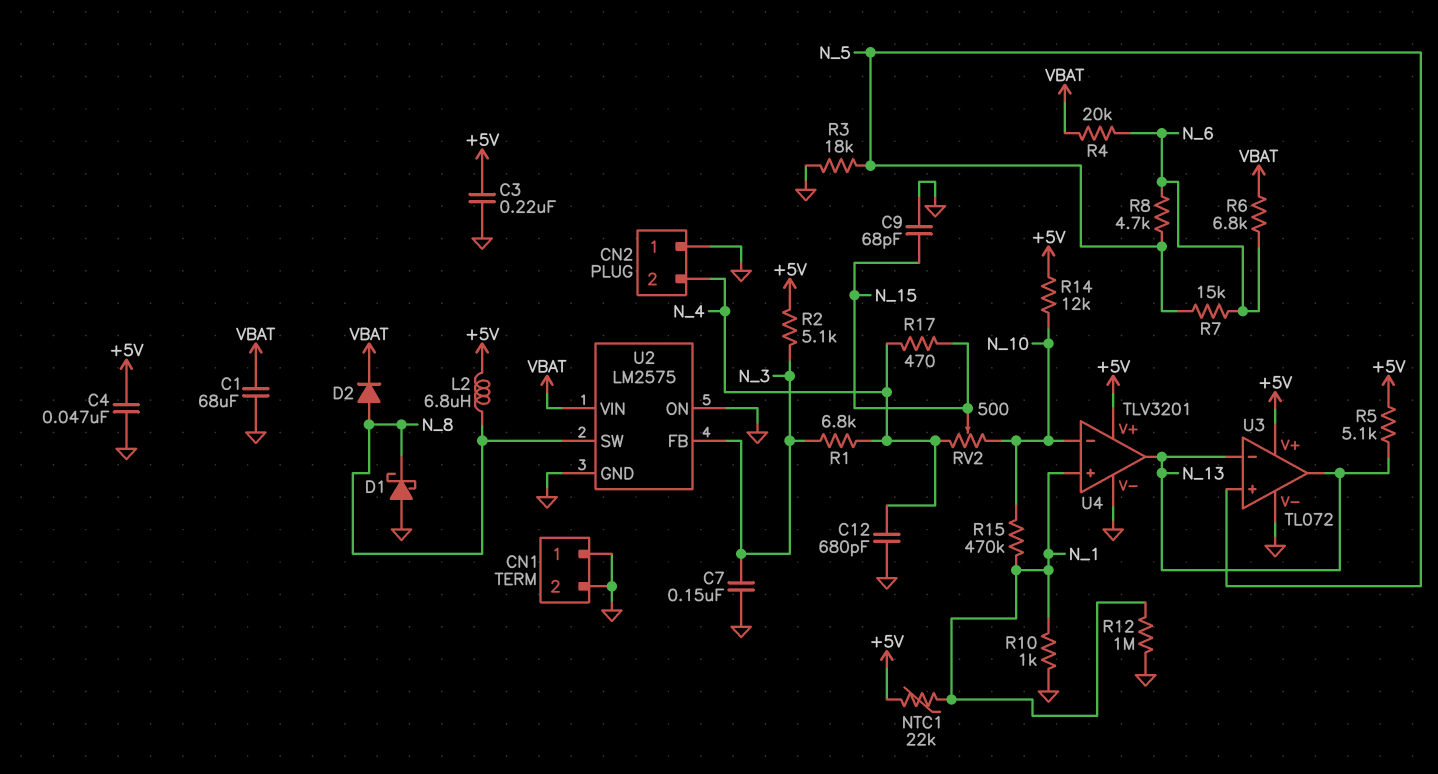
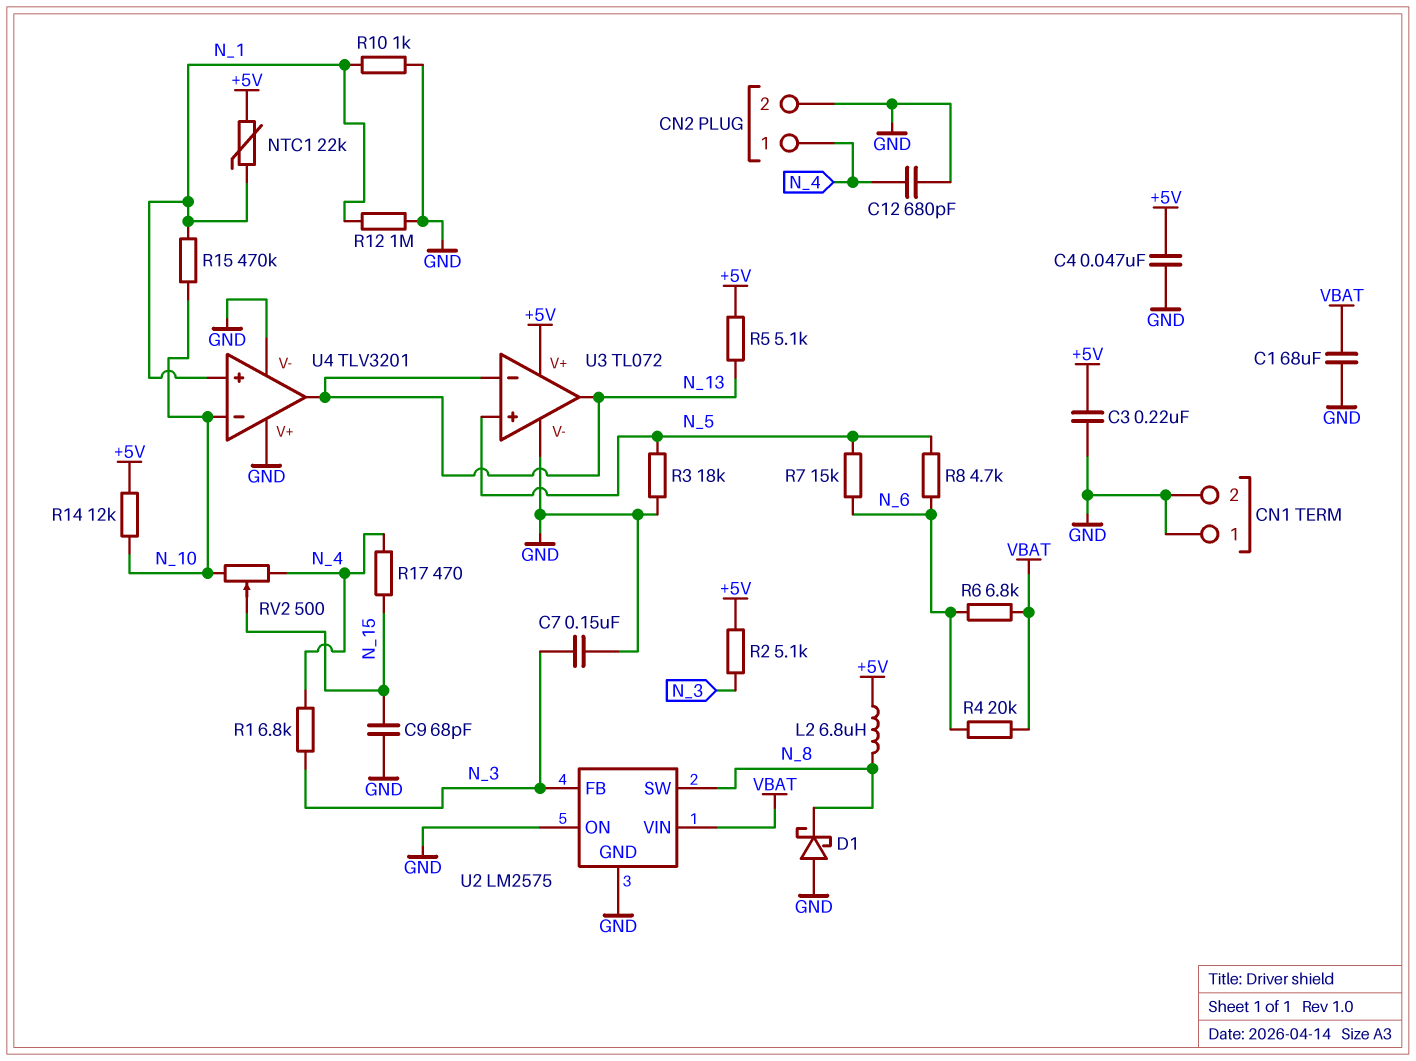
CN2 pin 1: GND -> N_4
CN2 pin 2: N_4 -> GND
D2: diode (A N_8, K VBAT) -> none
U4 pin V+: +5V -> GND

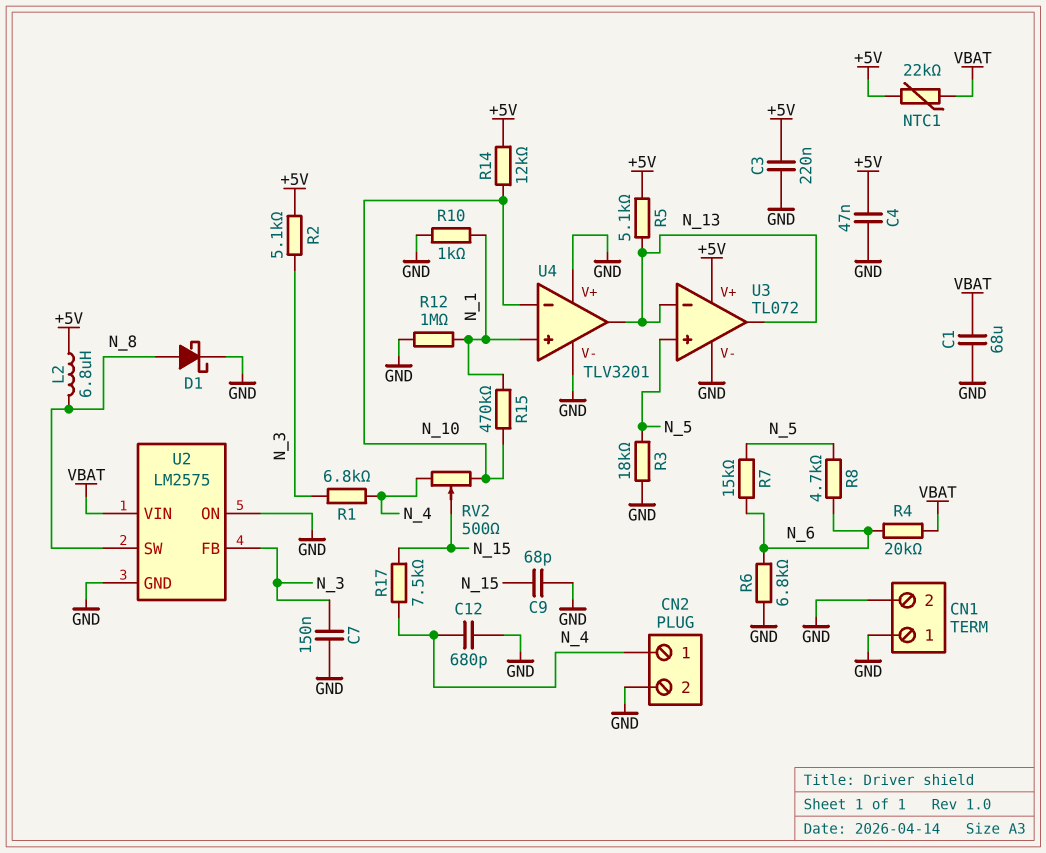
D1: schottky (A GND, K N_8) -> schottky (A N_8, K GND)
NTC1: 22k (+5V, N_1) -> 22k (+5V, VBAT)
R6: 6.8k (N_6, VBAT) -> 6.8k (GND, N_6)
R17: 470 (N_4, N_15) -> 7.5k (N_4, N_15)

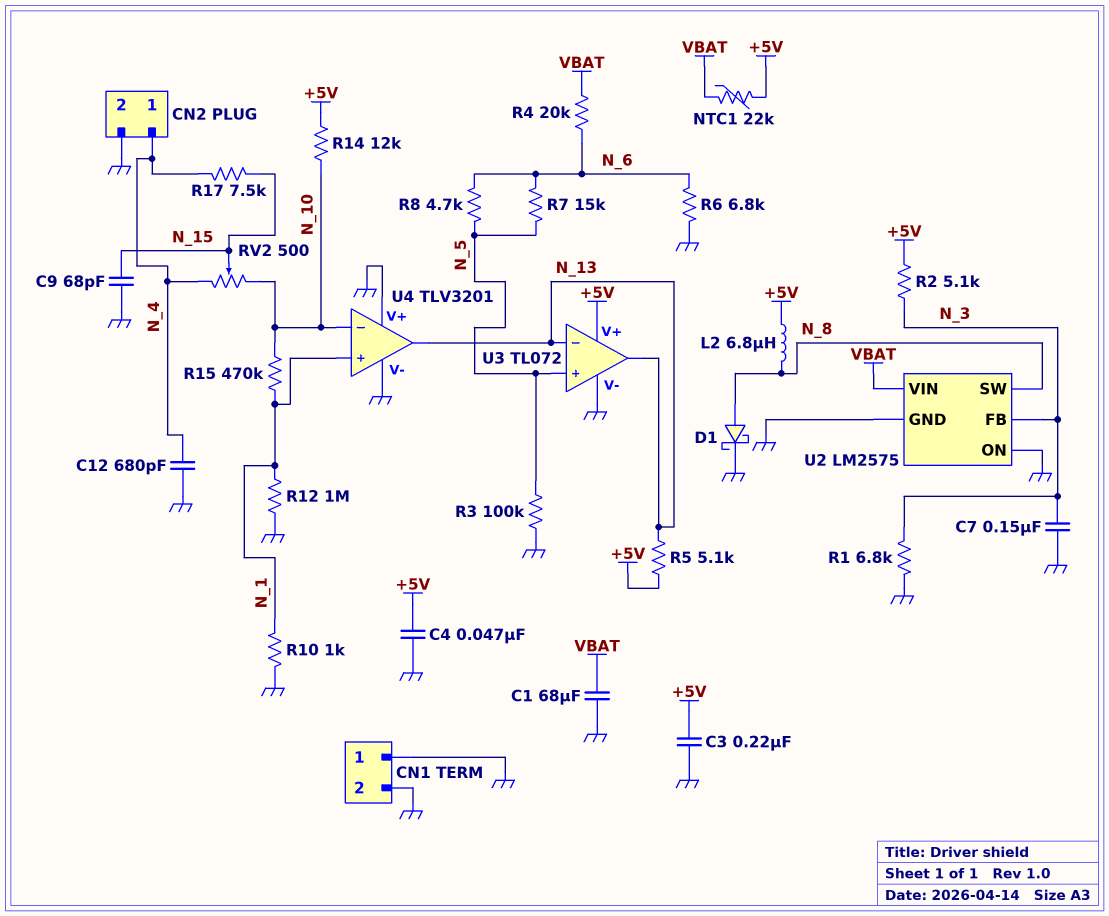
R1: 6.8k (N_3, N_4) -> 6.8k (GND, N_3)
R3: 18k (GND, N_5) -> 100k (GND, N_5)

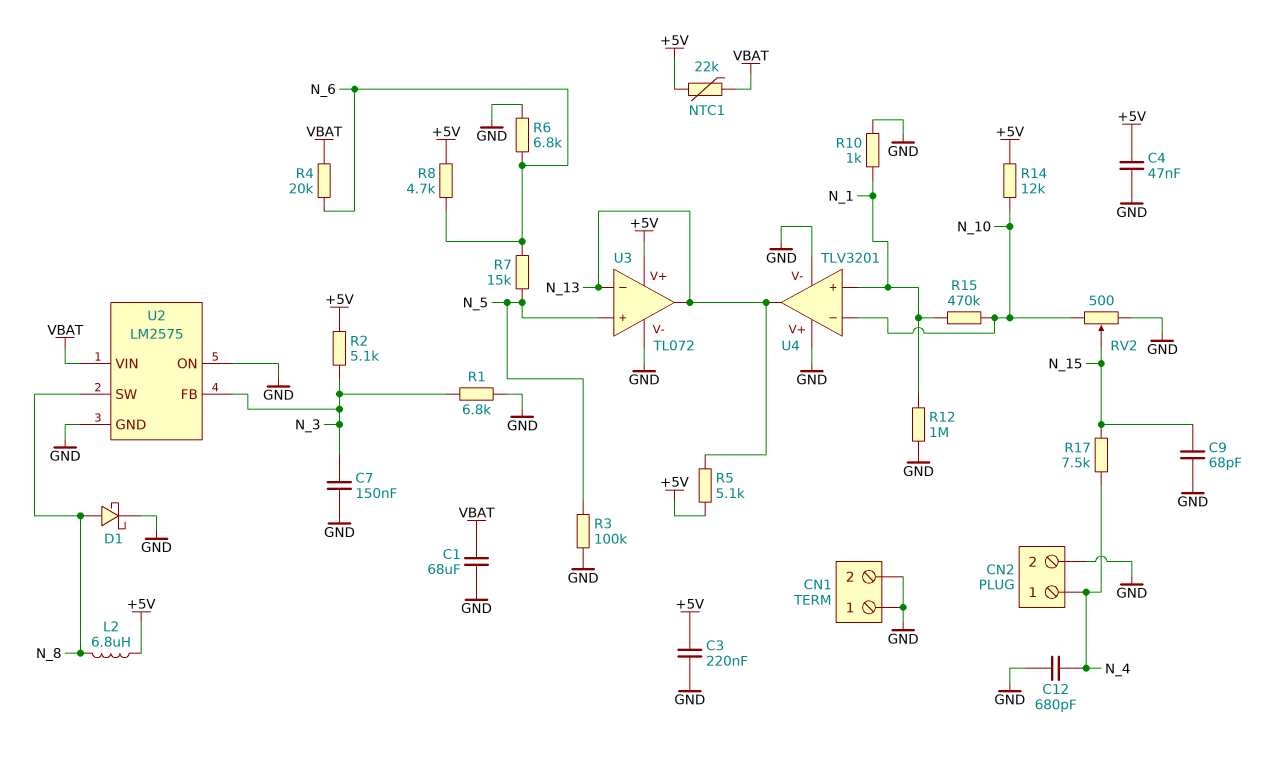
R8: 4.7k (N_5, N_6) -> 4.7k (+5V, N_6)
RV2: 500 (N_4, N_10, wiper N_15) -> 500 (GND, N_10, wiper N_15)

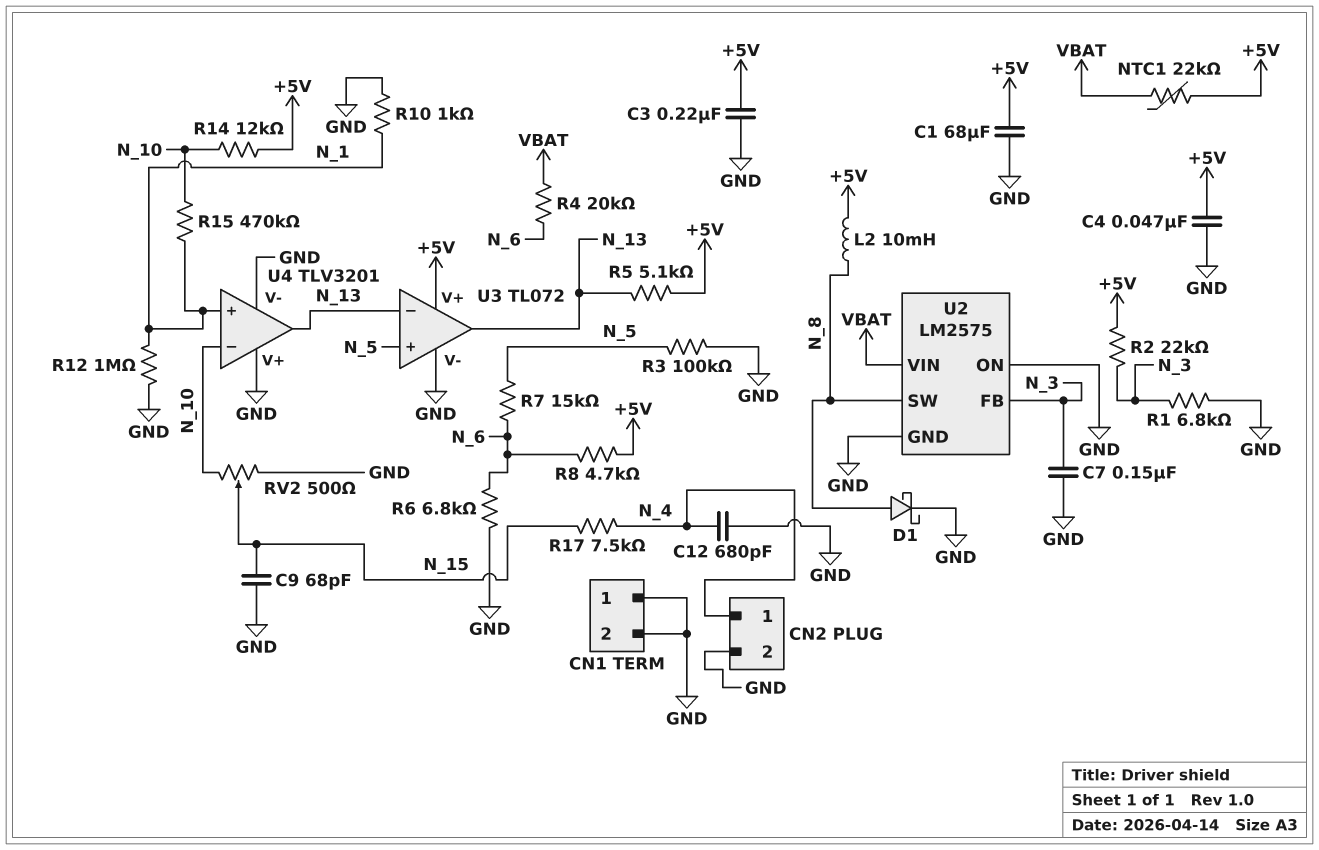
C1: 68uF (GND, VBAT) -> 68uF (+5V, GND)
L2: 6.8uH (+5V, N_8) -> 10mH (+5V, N_8)
R2: 5.1k (+5V, N_3) -> 22k (+5V, N_3)

